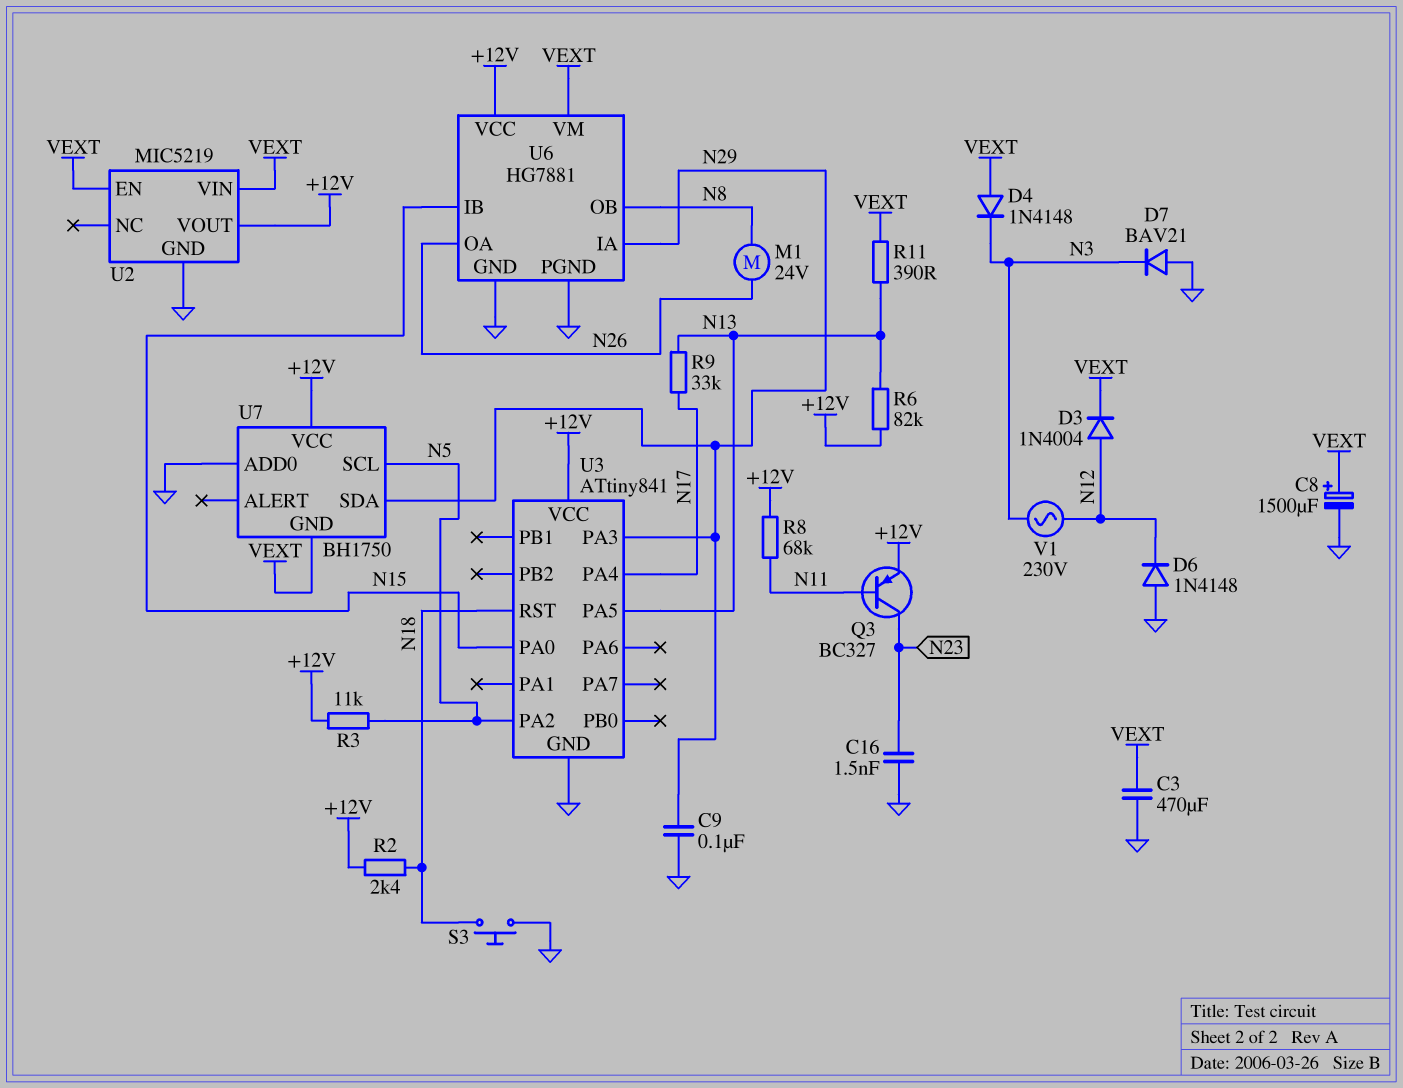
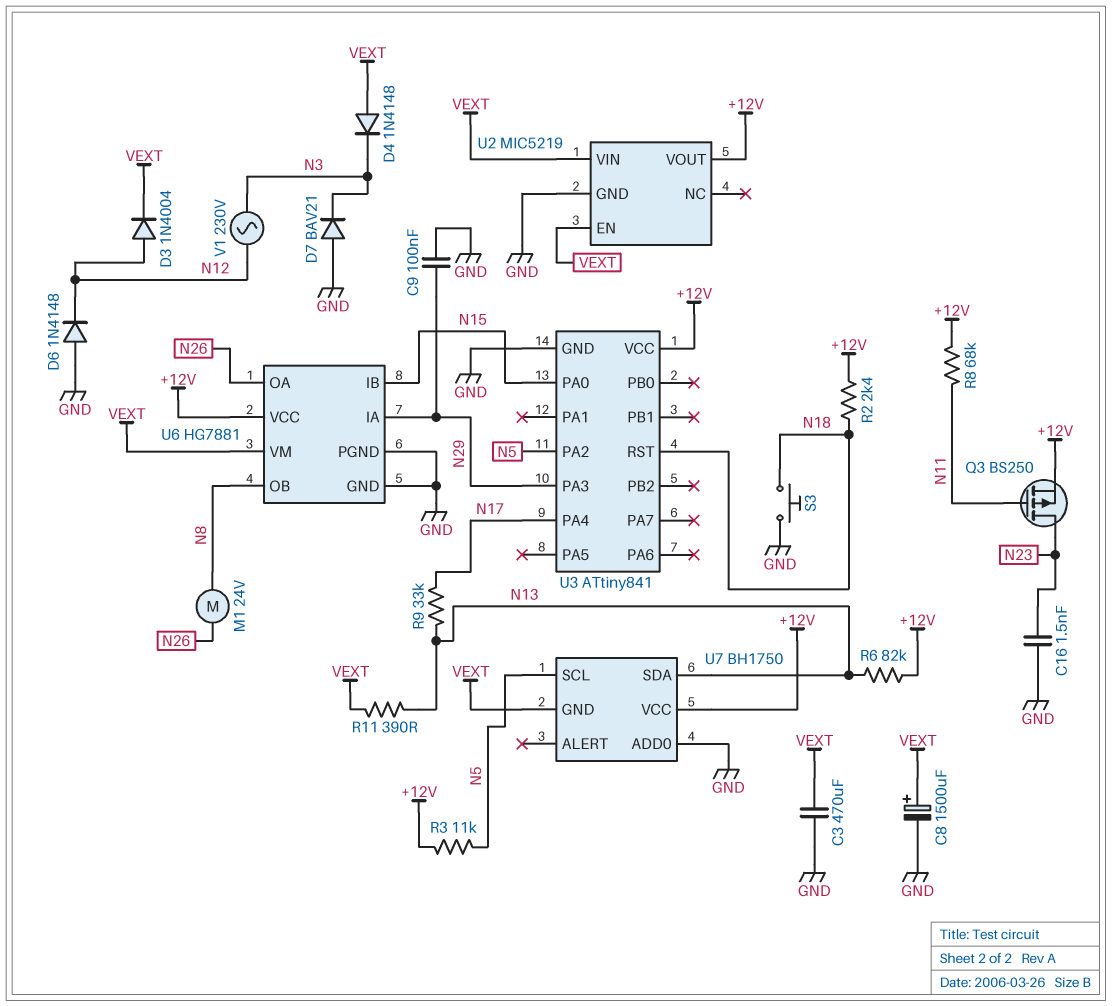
Q3: PNP BC327 (B N11, C N23, E +12V) -> PMOS BS250 (G N11, D N23, S +12V)
U3 pin PA5: N13 -> none
U7 pin SDA: N29 -> N13

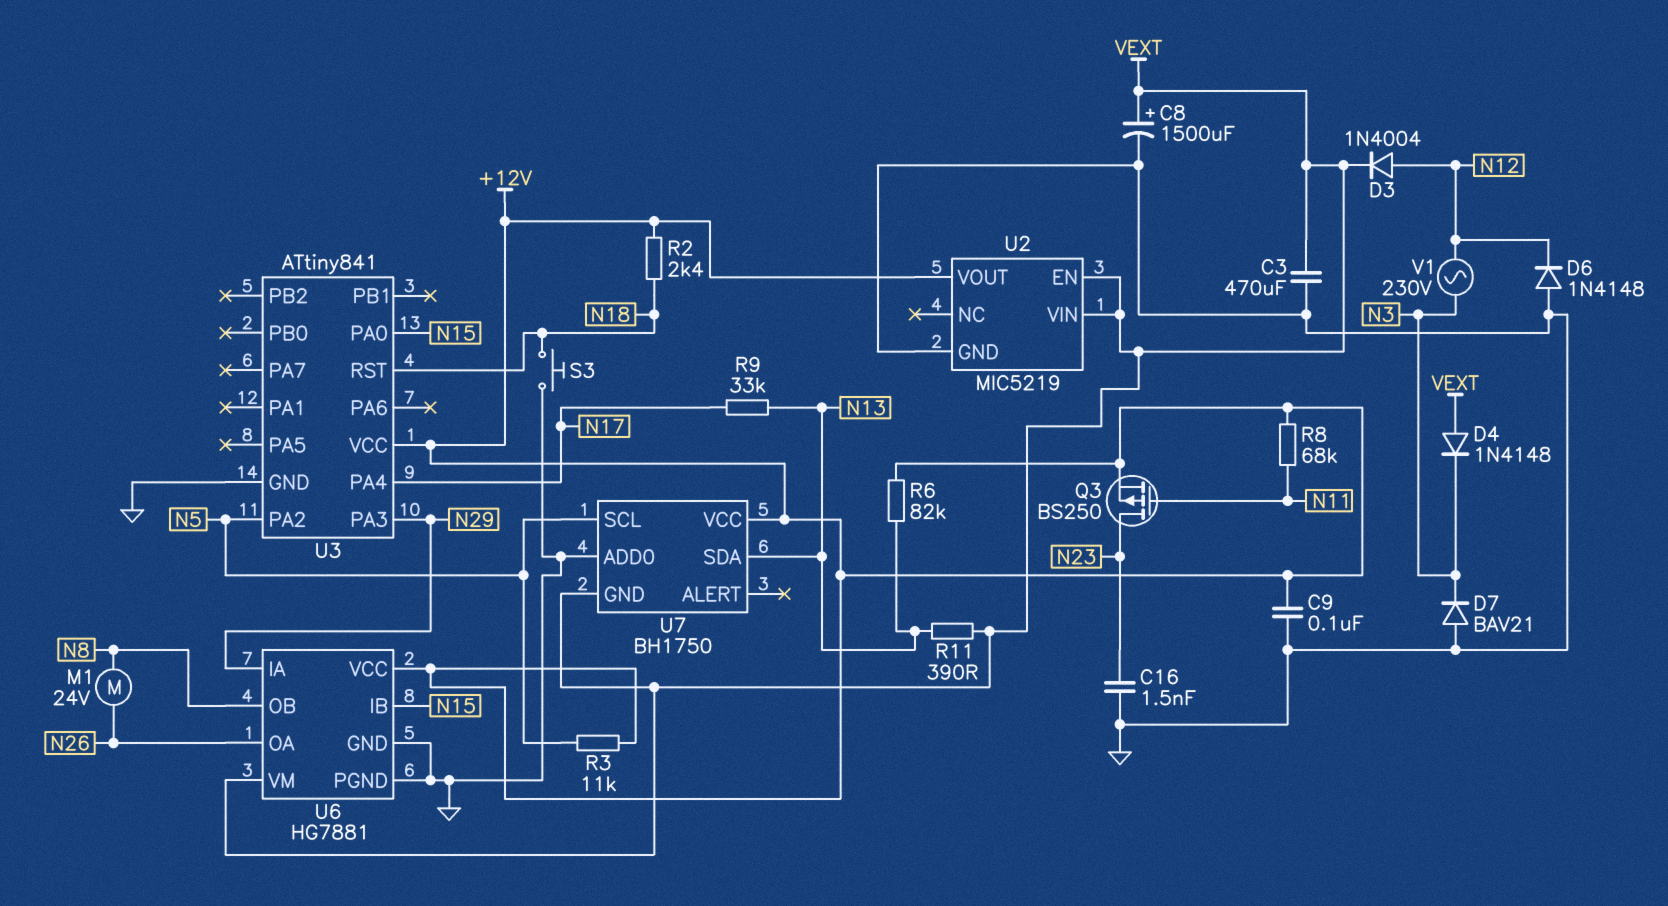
C9: 100nF (GND, N29) -> 100nF (+12V, GND)

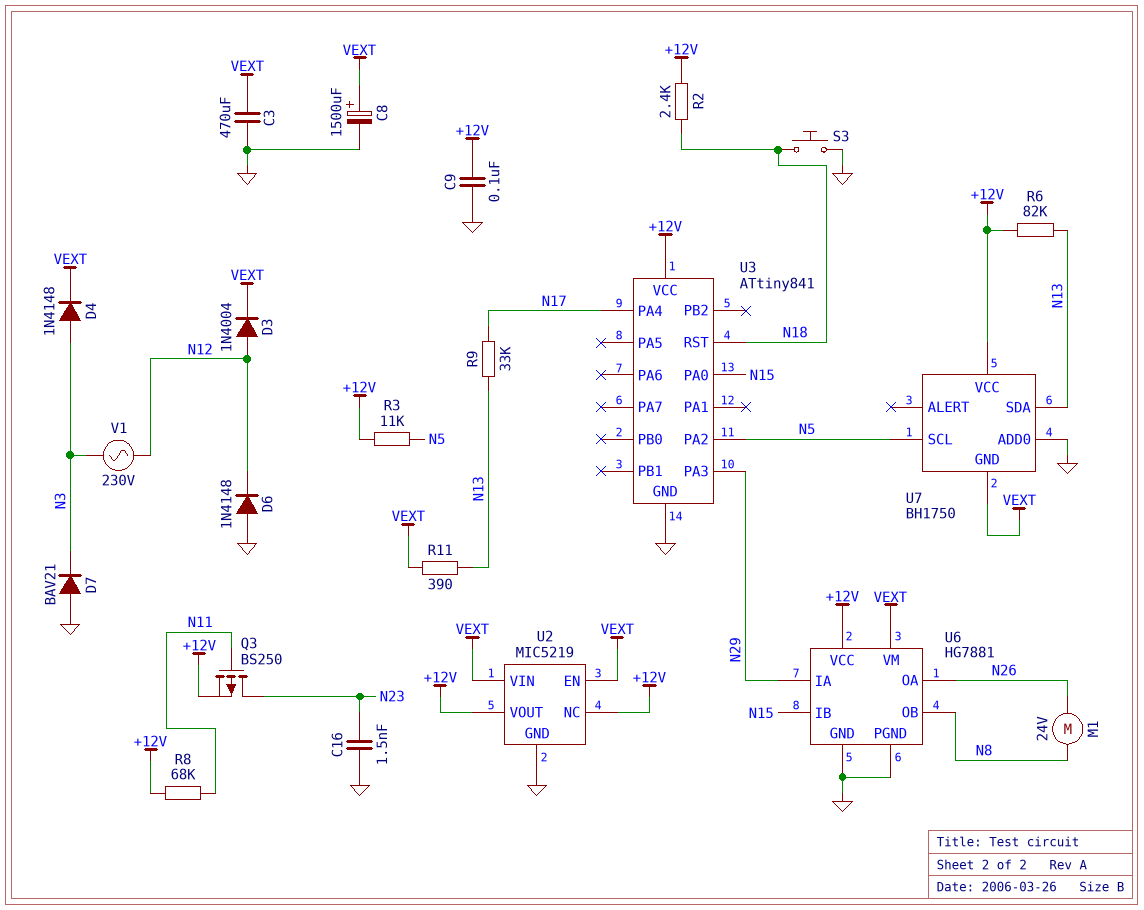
D4: diode 1N4148 (A VEXT, K N3) -> diode 1N4148 (A N3, K VEXT)
U2 pin NC: none -> +12V

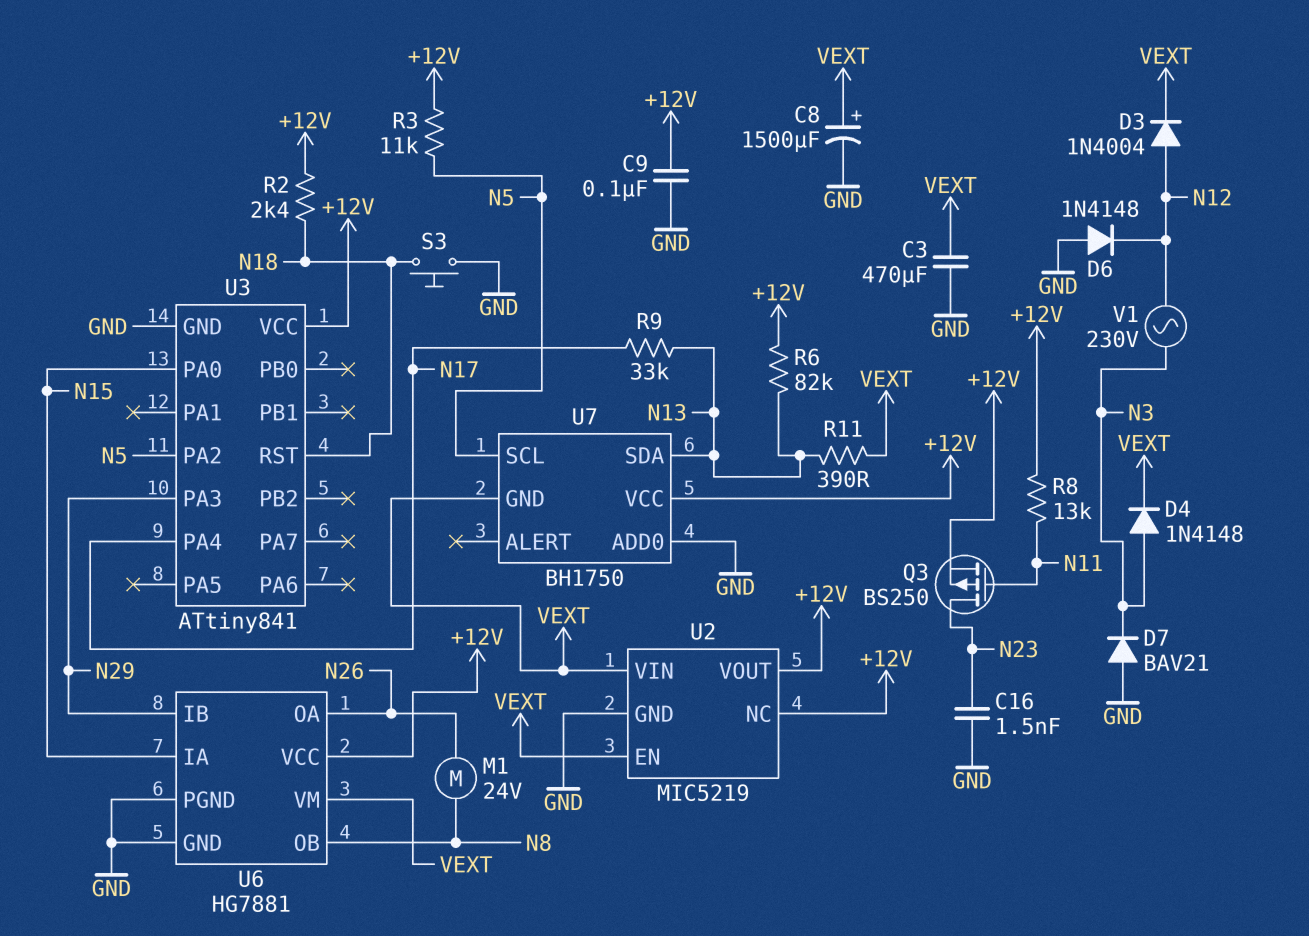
R8: 68k (+12V, N11) -> 13k (+12V, N11)
U6 pin IA: N29 -> N15
U6 pin IB: N15 -> N29

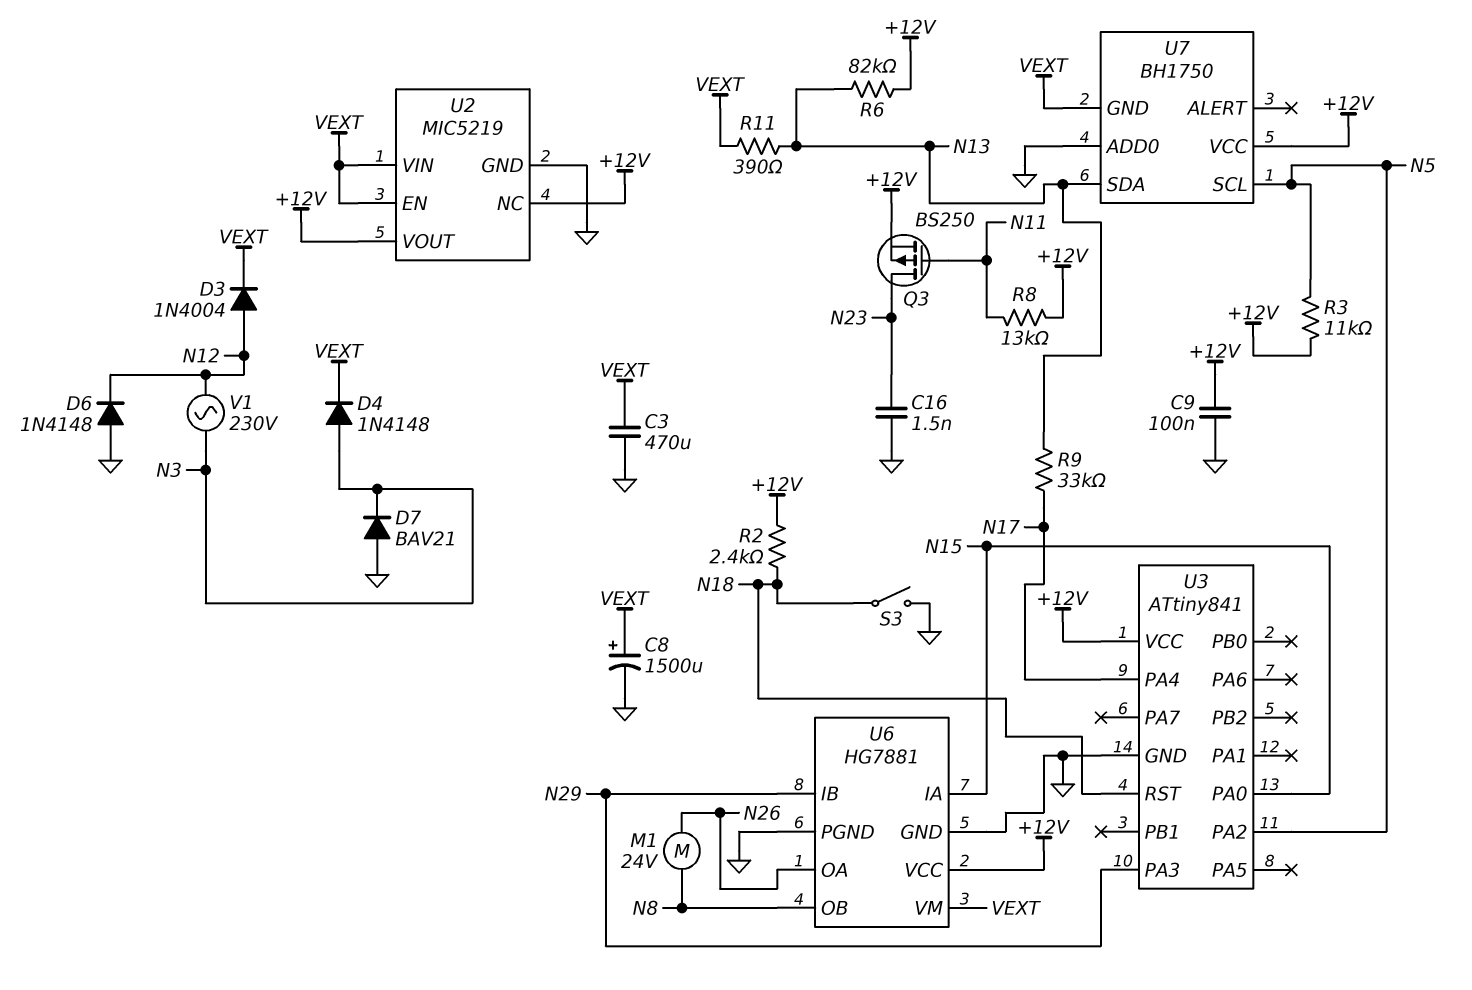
S3: button (GND, N18) -> switch (GND, N18)

